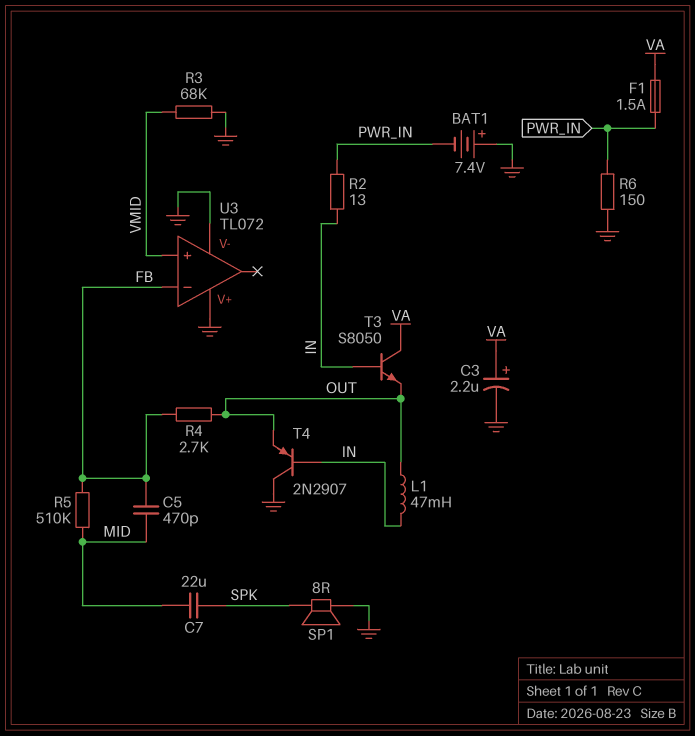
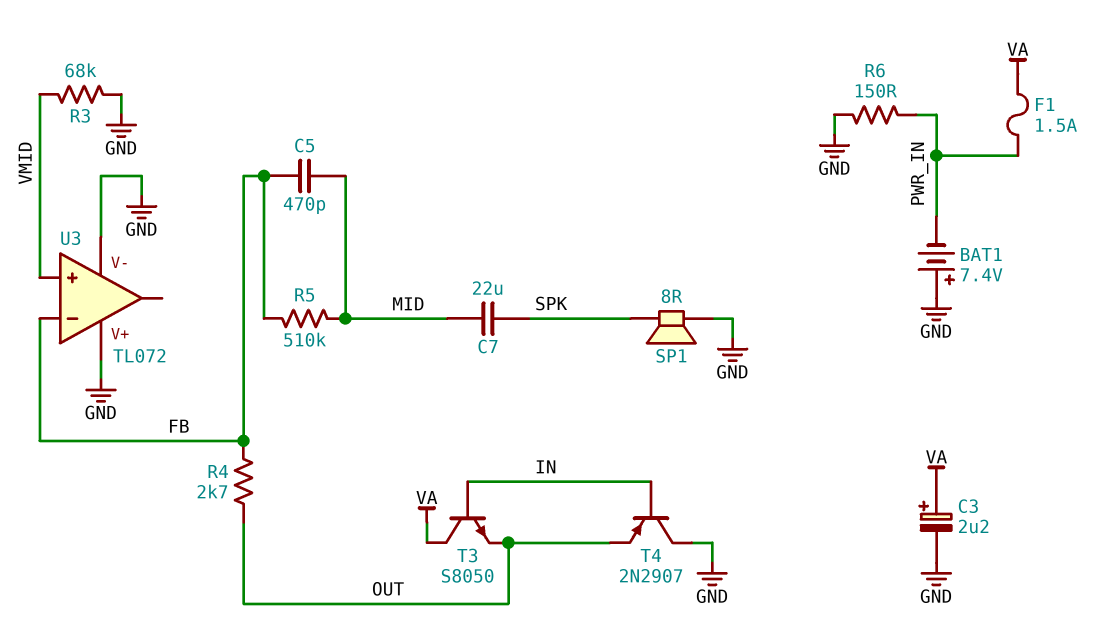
L1: 47mH (IN, OUT) -> none
R2: 13 (IN, PWR_IN) -> none

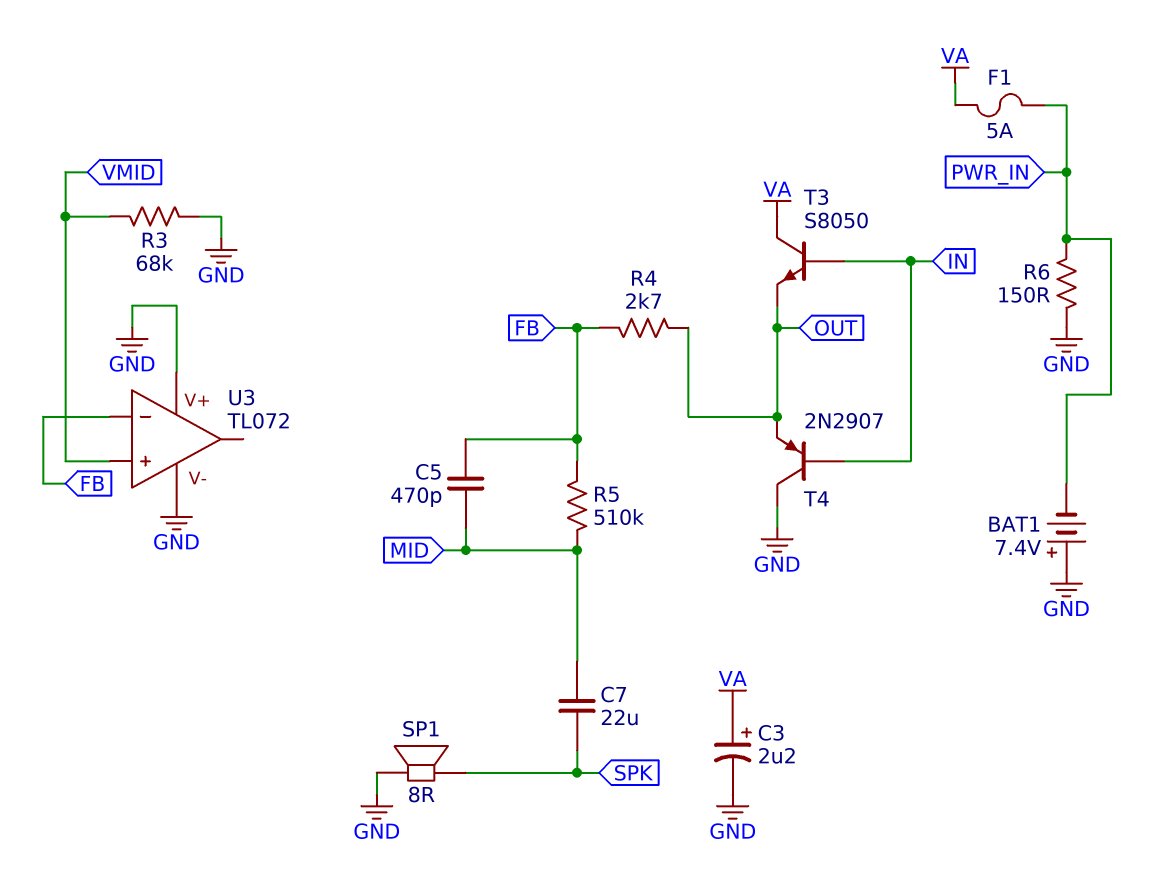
F1: 1.5A (PWR_IN, VA) -> 5A (PWR_IN, VA)

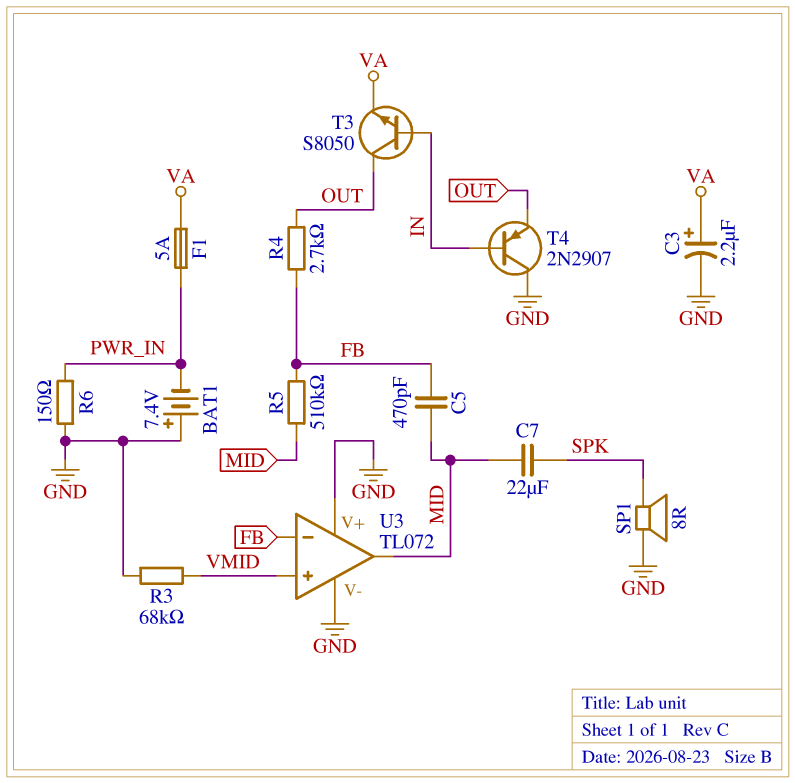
T3: NPN S8050 (B IN, C VA, E OUT) -> NPN S8050 (B IN, C OUT, E VA)
U3 pin out: none -> MID

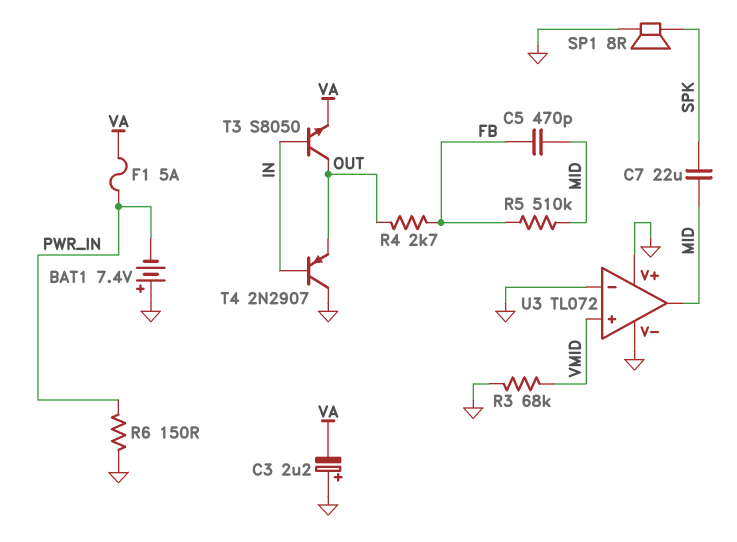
C3: 2.2uF (plus VA, minus GND) -> 2.2uF (plus GND, minus VA)
U3 pin in-: FB -> GND

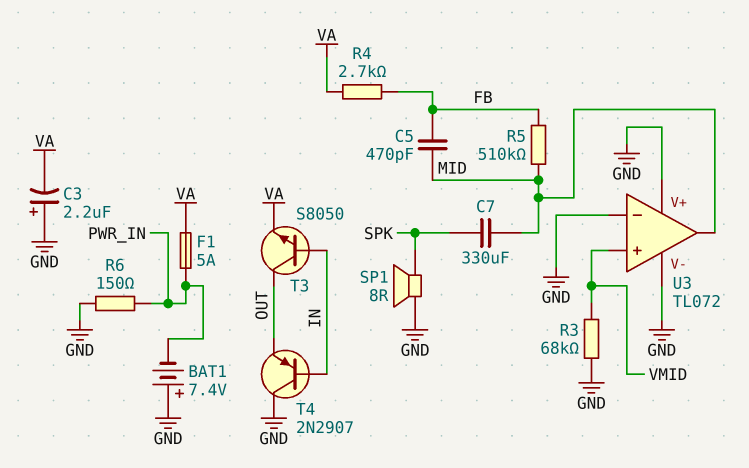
C7: 22uF (MID, SPK) -> 330uF (MID, SPK)
R4: 2.7k (FB, OUT) -> 2.7k (FB, VA)

